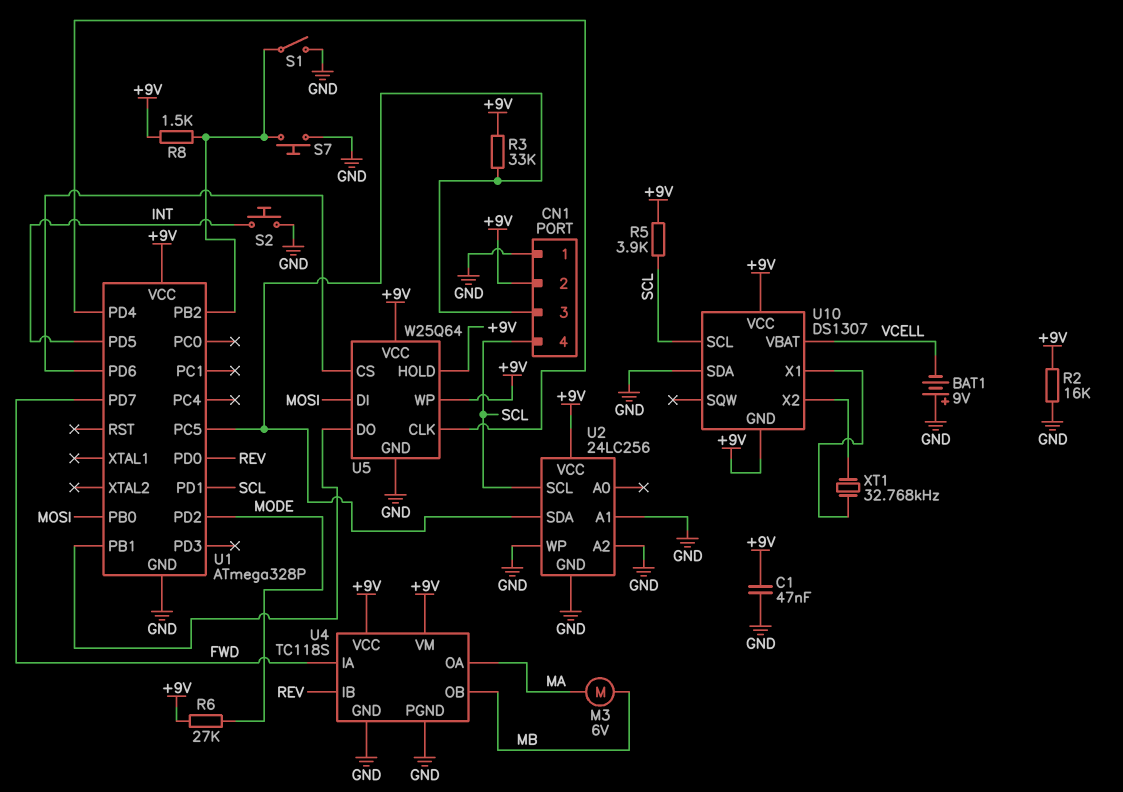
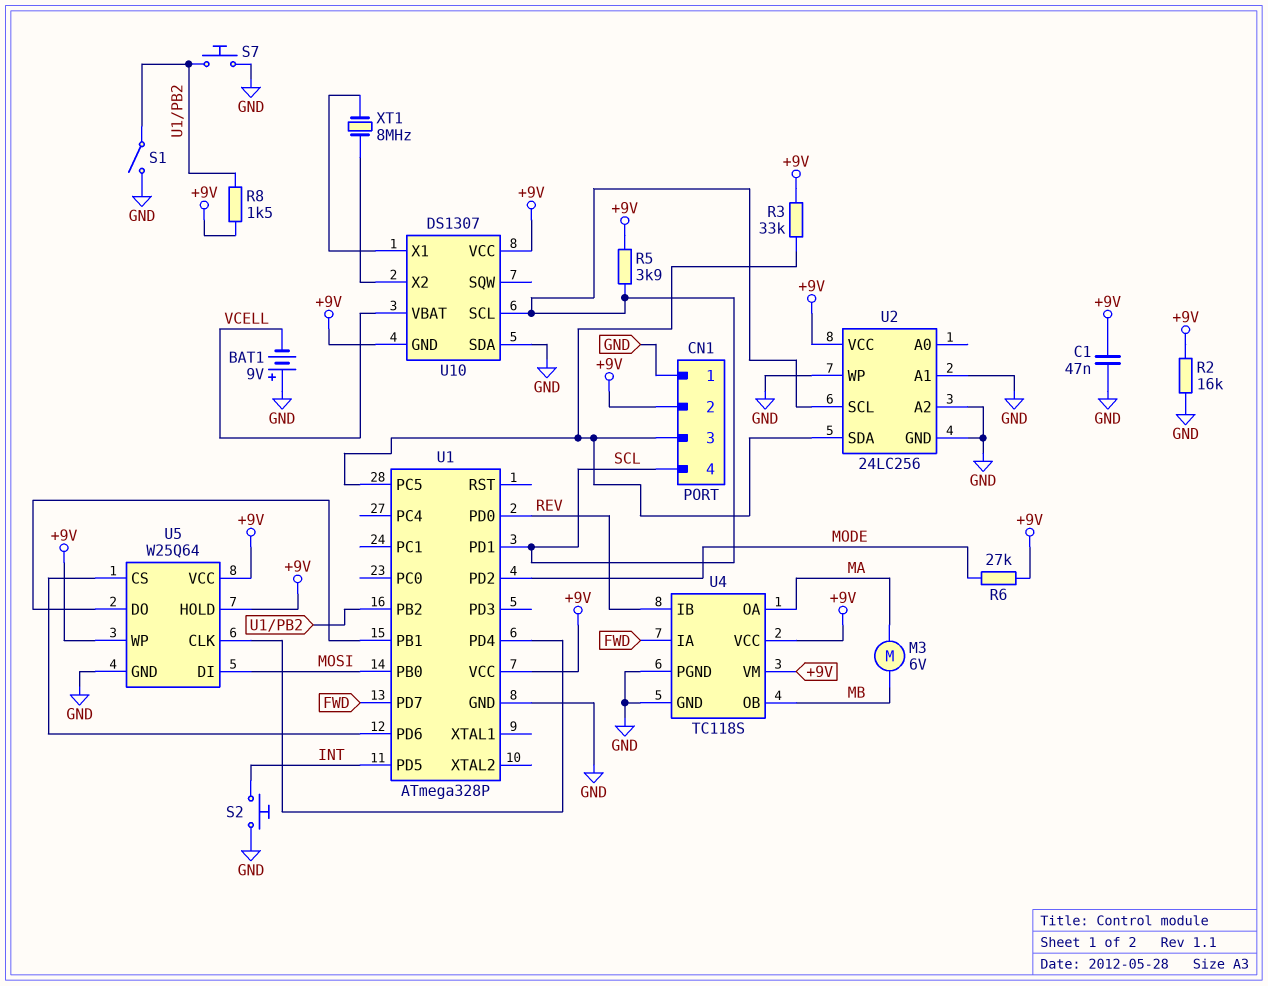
XT1: 32.768kHz (U10/X1, U10/X2) -> 8MHz (U10/X1, U10/X2)

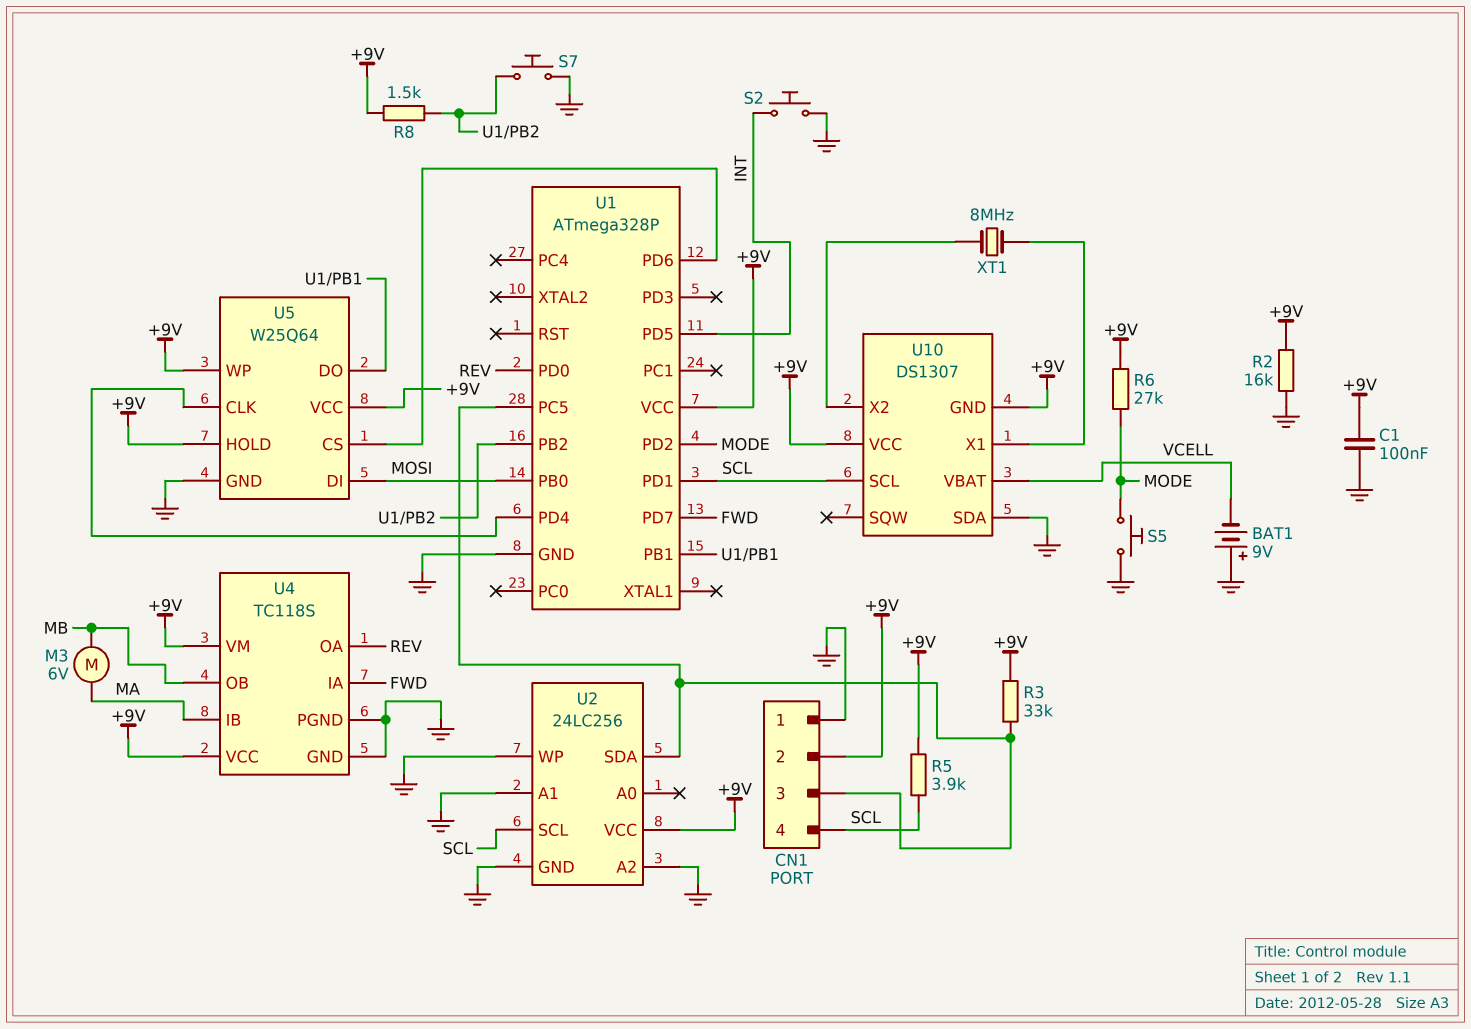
C1: 47nF (+9V, GND) -> 100nF (+9V, GND)
S1: switch (GND, U1/PB2) -> none
S5: none -> button (GND, MODE)
U4 pin IB: REV -> MA
U4 pin OA: MA -> REV

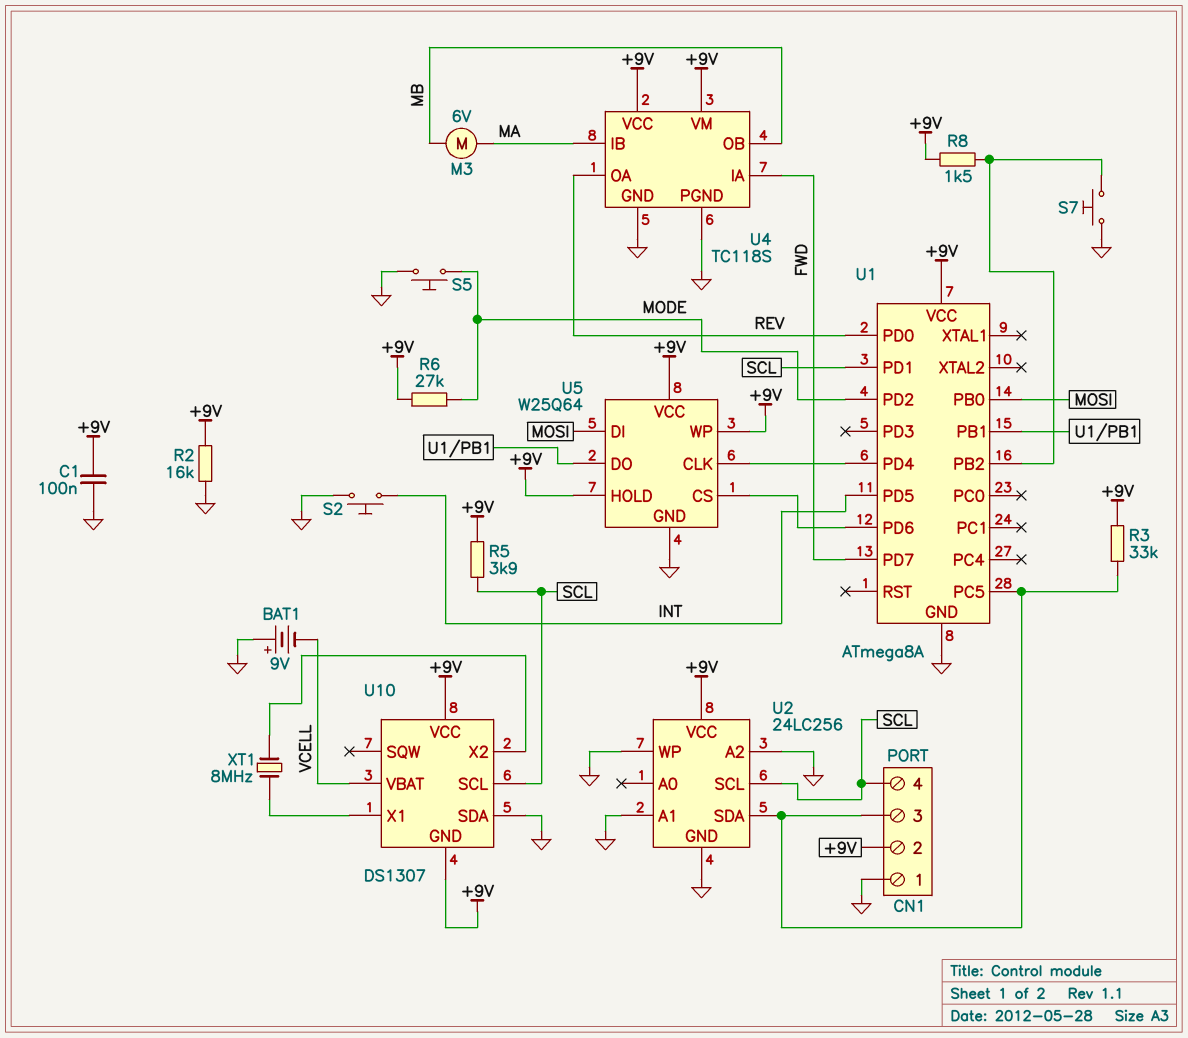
U1: ATmega328P -> ATmega8A

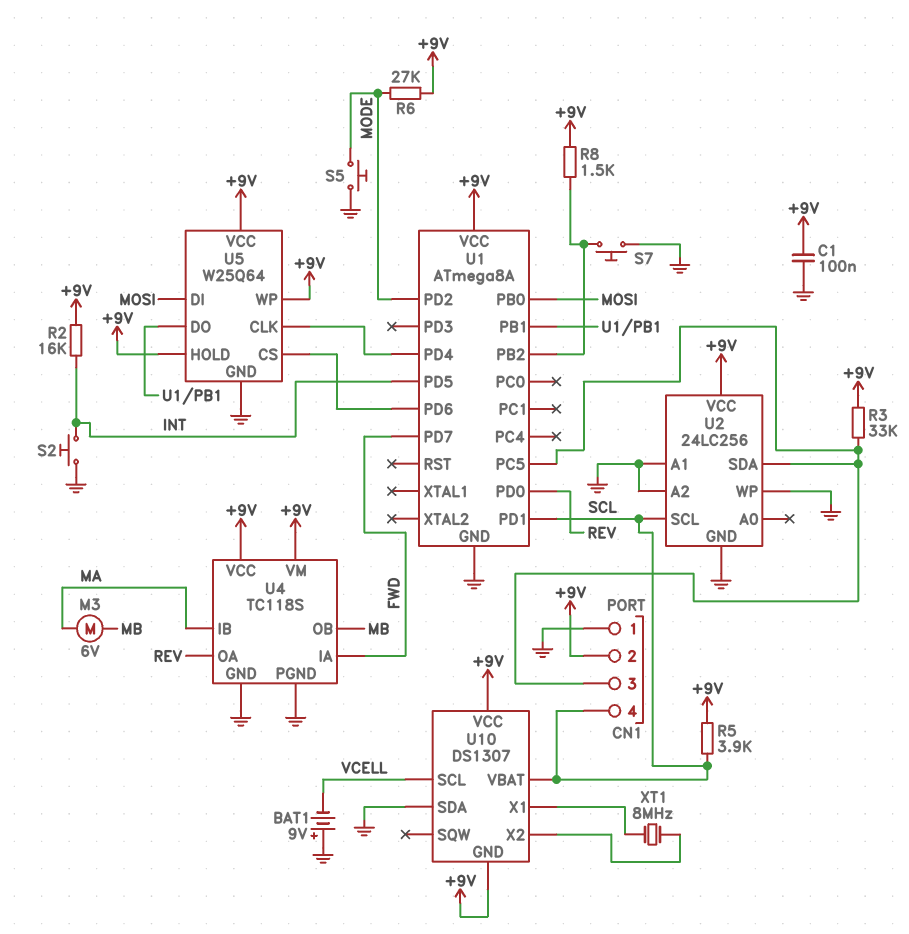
R2: 16k (+9V, GND) -> 16k (+9V, INT)
U10 pin SCL: SCL -> VCELL
U10 pin VBAT: VCELL -> SCL

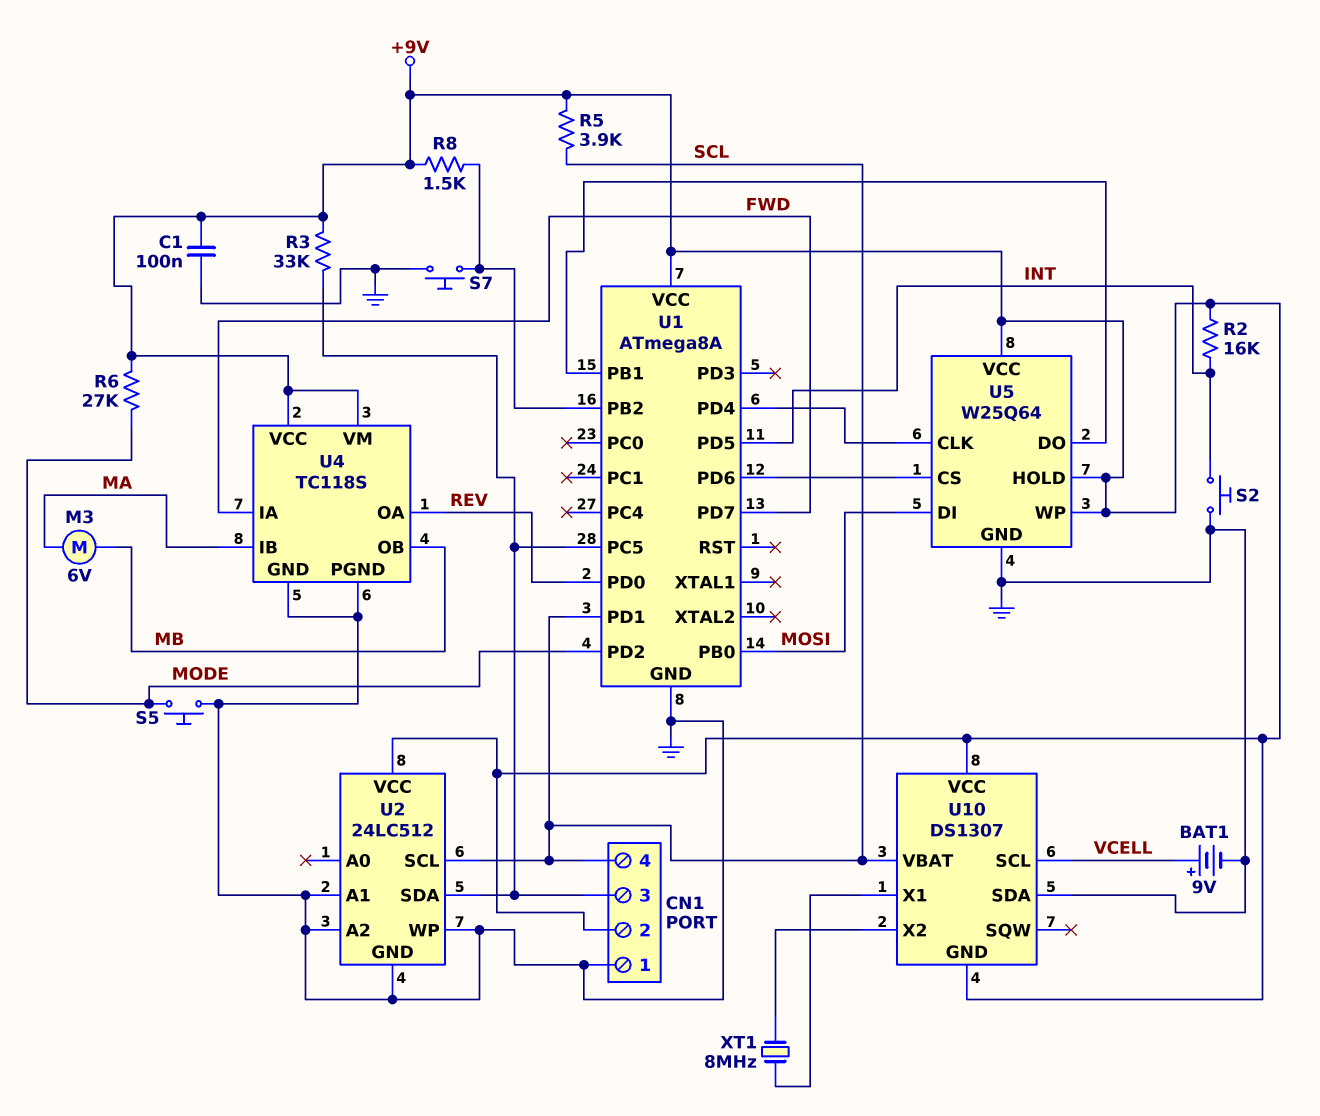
BAT1: 9V (plus GND, minus VCELL) -> 9V (plus VCELL, minus GND)
U2: 24LC256 -> 24LC512

